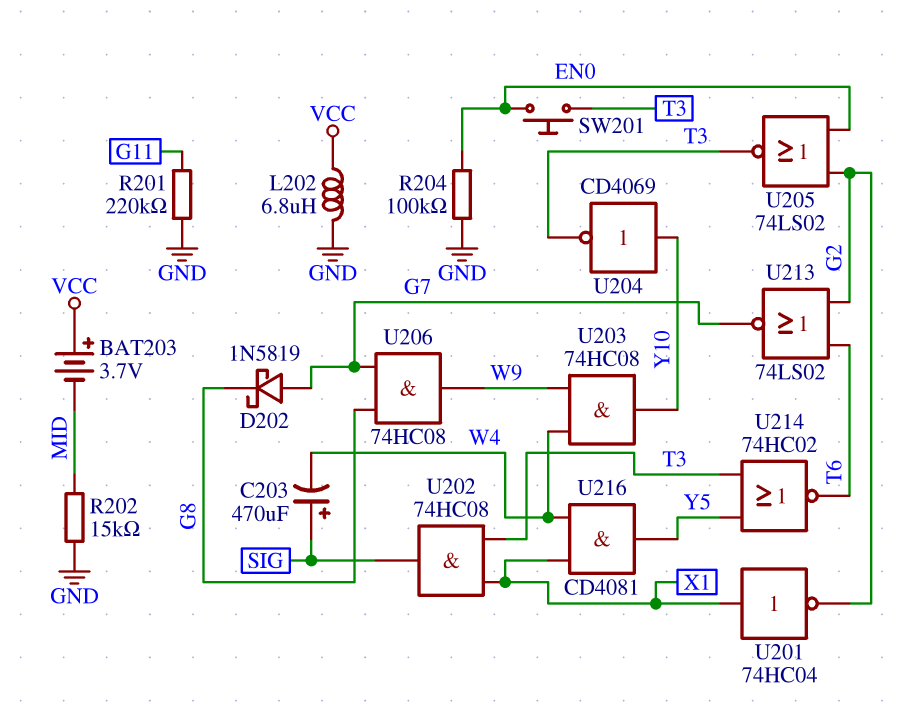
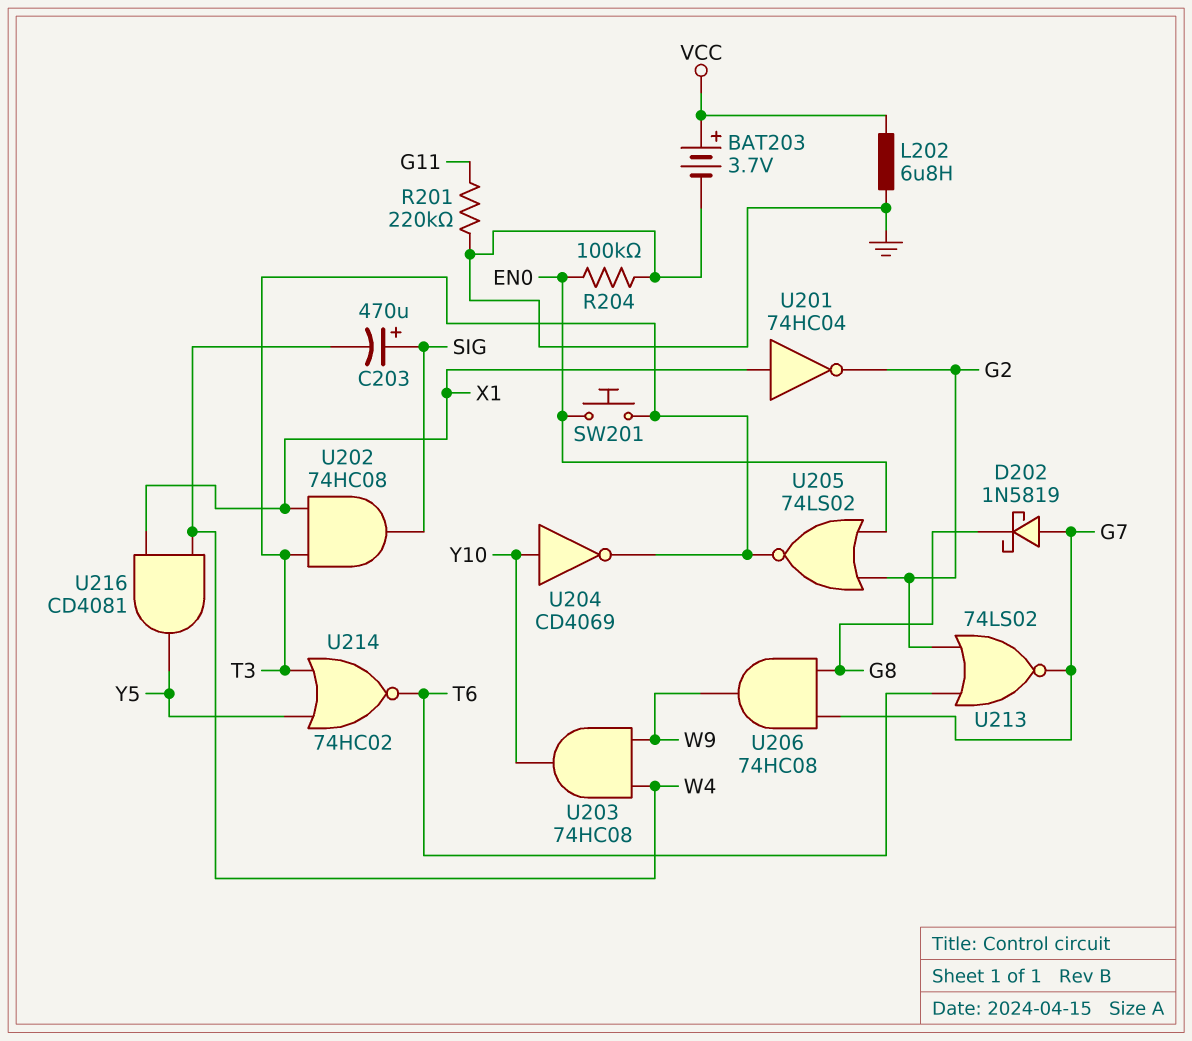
BAT203: 3.7V (plus VCC, minus MID) -> 3.7V (plus VCC, minus GND)
R202: 15k (GND, MID) -> none

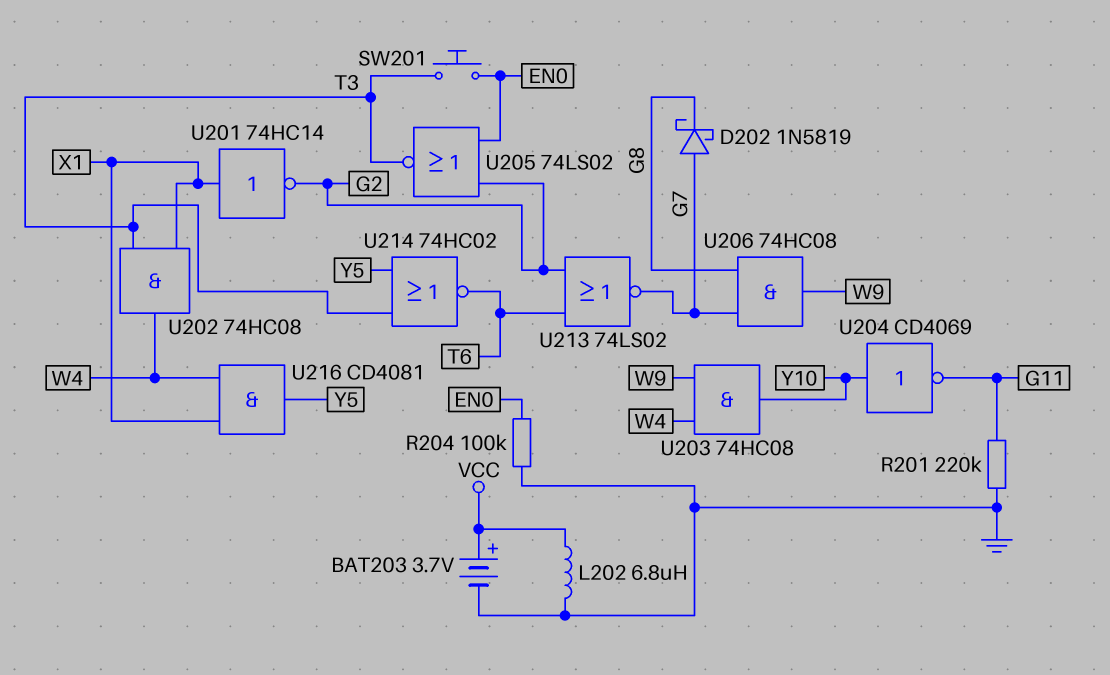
C203: 470uF (plus SIG, minus W4) -> none
U201: NOT 74HC04 (in X1, out G2) -> NOT 74HC14 (in X1, out G2)
U202: AND 74HC08 (in T3, in X1, out SIG) -> AND 74HC08 (in T3, in X1, out W4)
U204: NOT CD4069 (in Y10, out T3) -> NOT CD4069 (in Y10, out G11)

